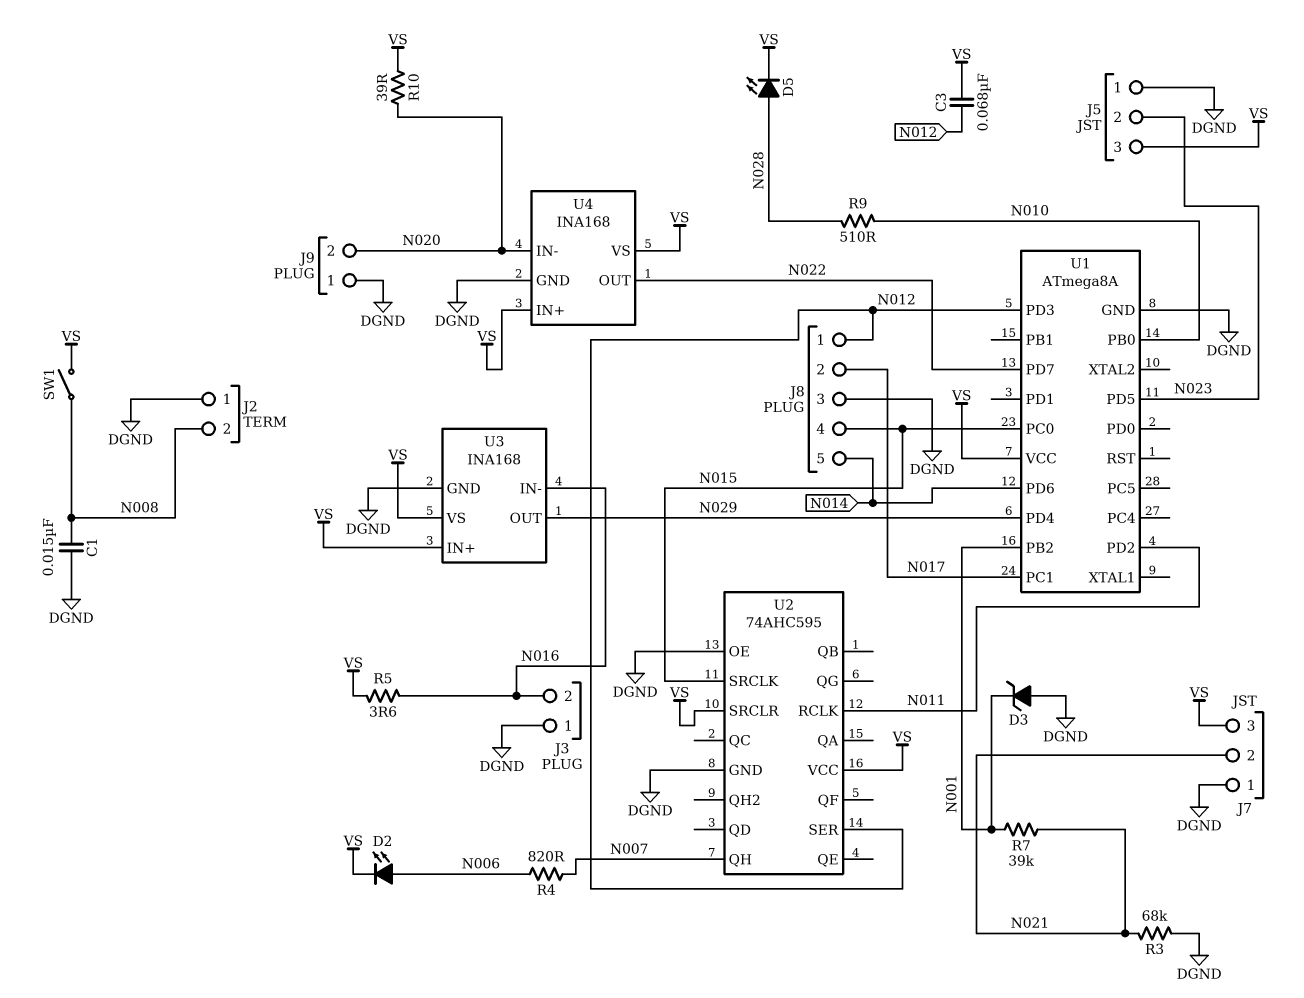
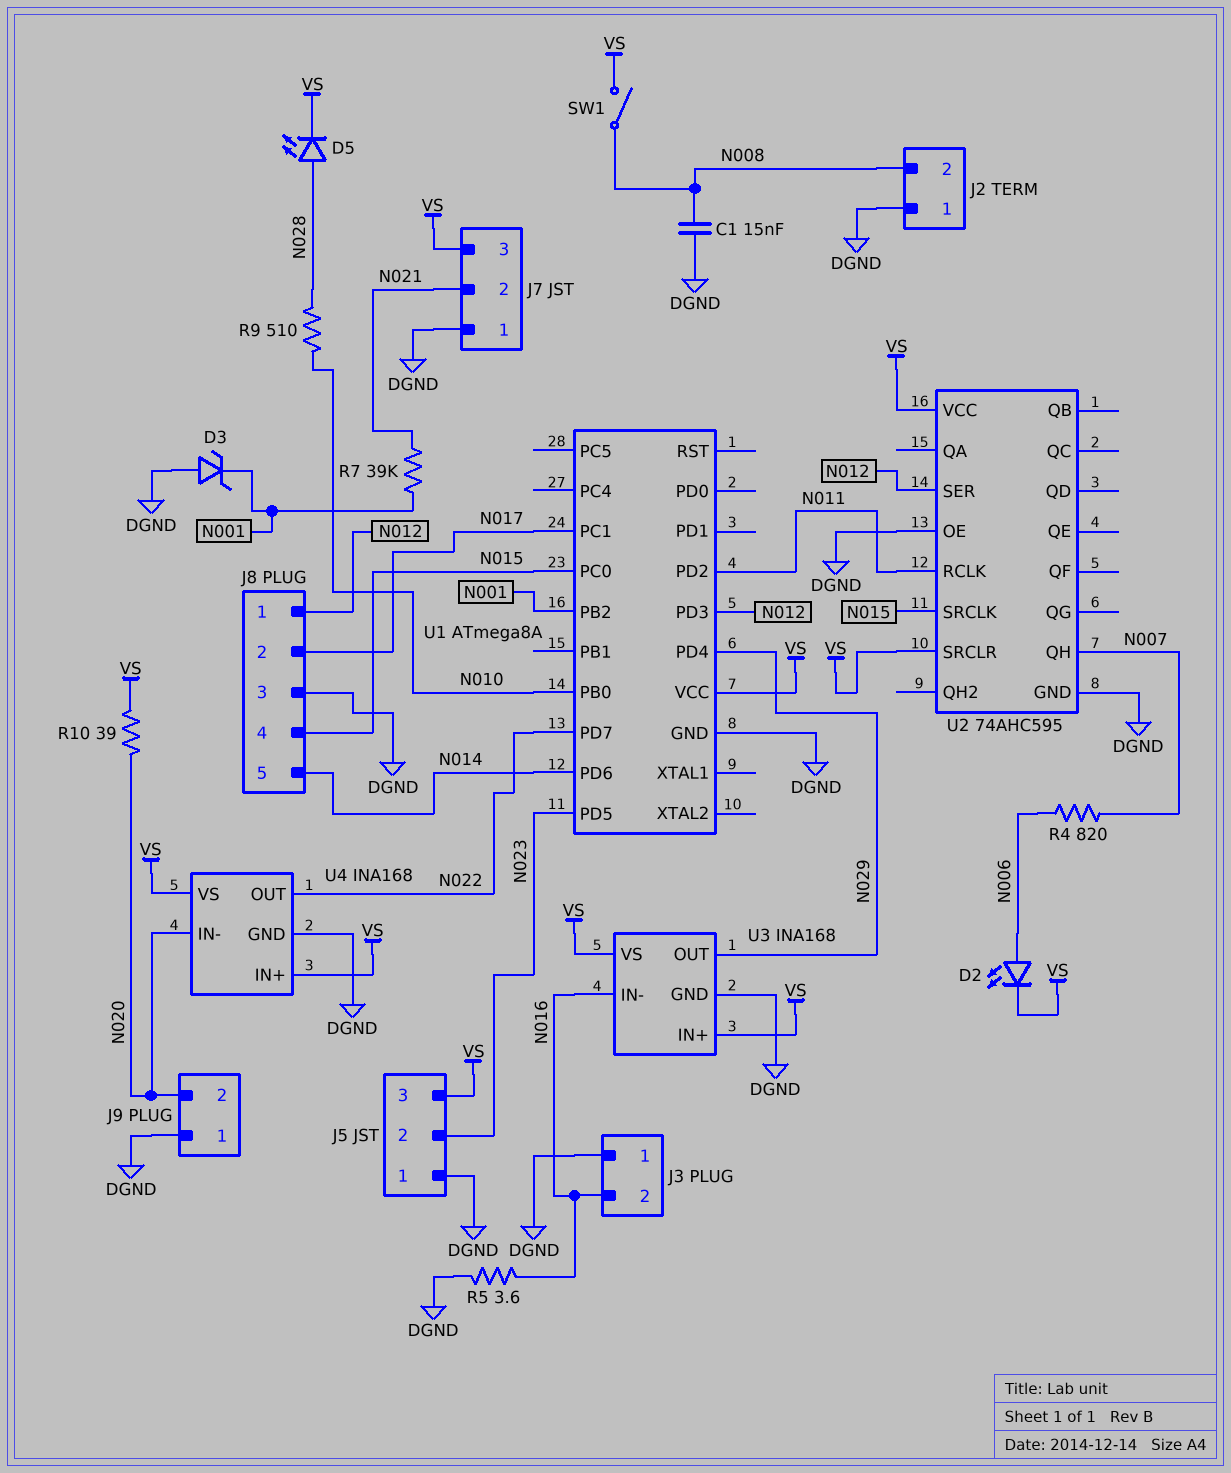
C3: 68nF (N012, VS) -> none
R3: 68k (DGND, N021) -> none
R5: 3.6 (N016, VS) -> 3.6 (DGND, N016)

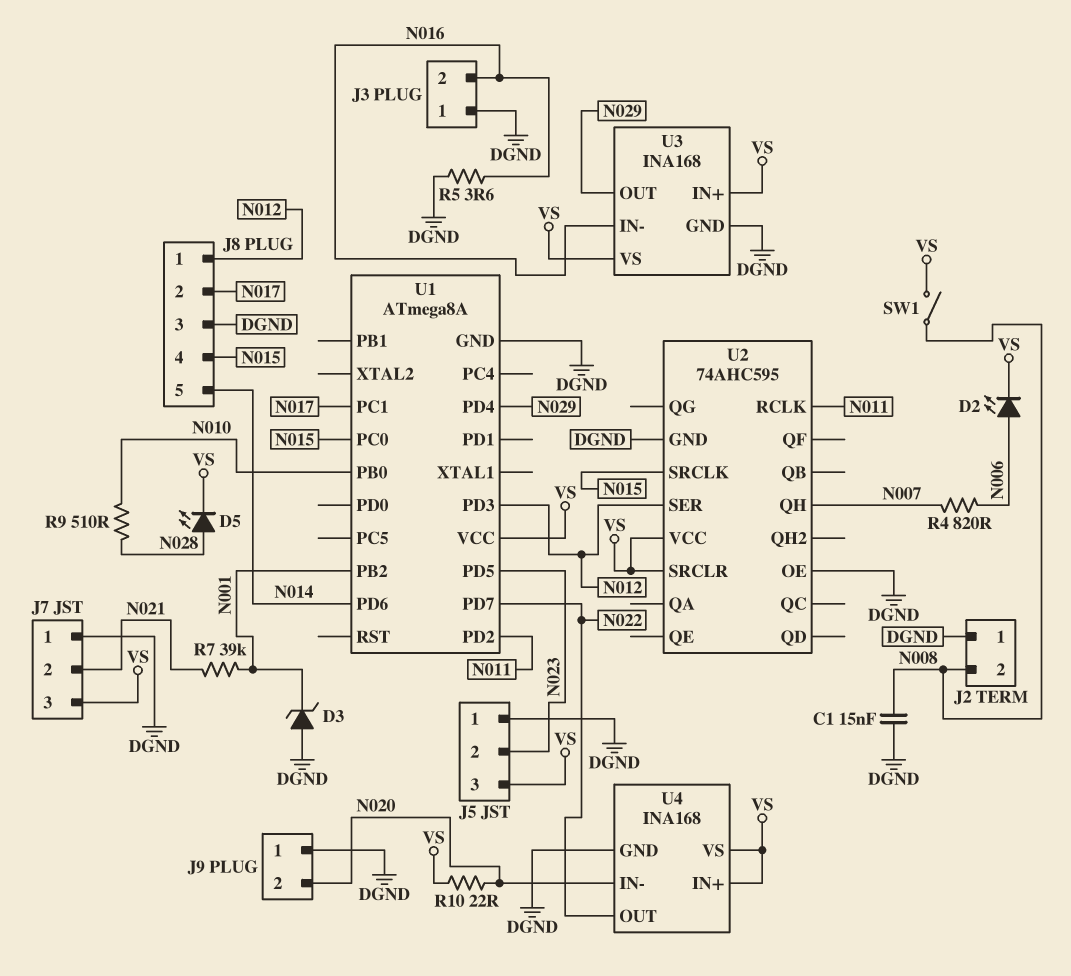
R10: 39 (N020, VS) -> 22 (N020, VS)

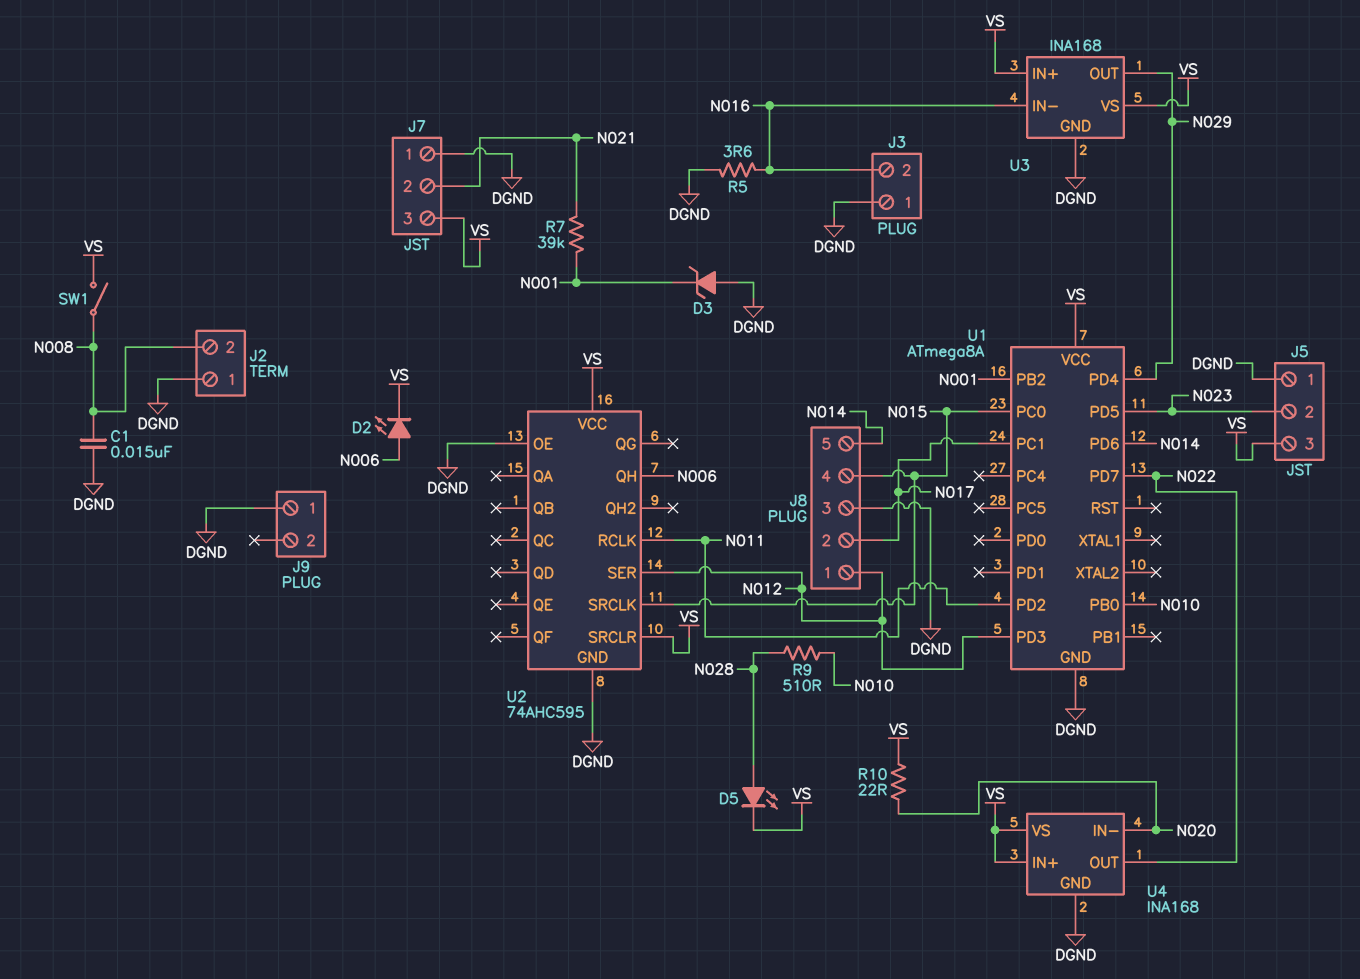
J9 pin 2: N020 -> none
R4: 820 (N006, N007) -> none
U2 pin QH: N007 -> N006

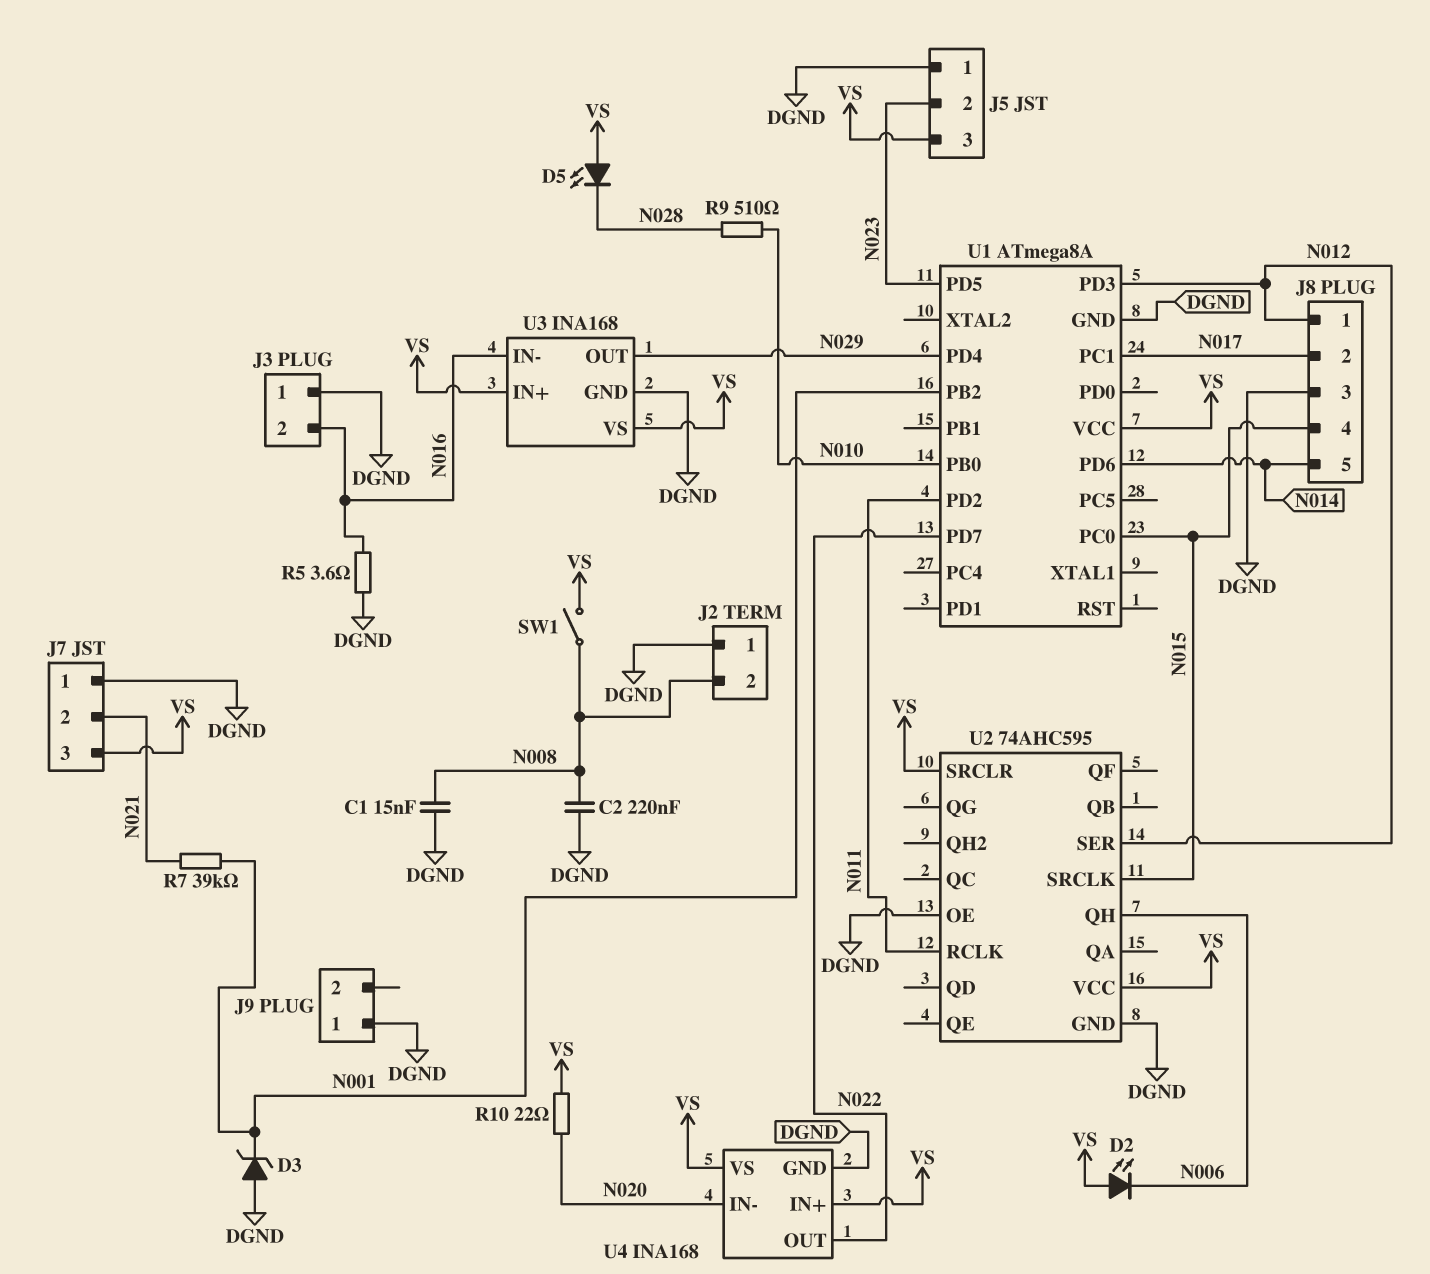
C2: none -> 220nF (DGND, N008)
D2: LED (A N006, K VS) -> LED (A VS, K N006)
D5: LED (A N028, K VS) -> LED (A VS, K N028)

